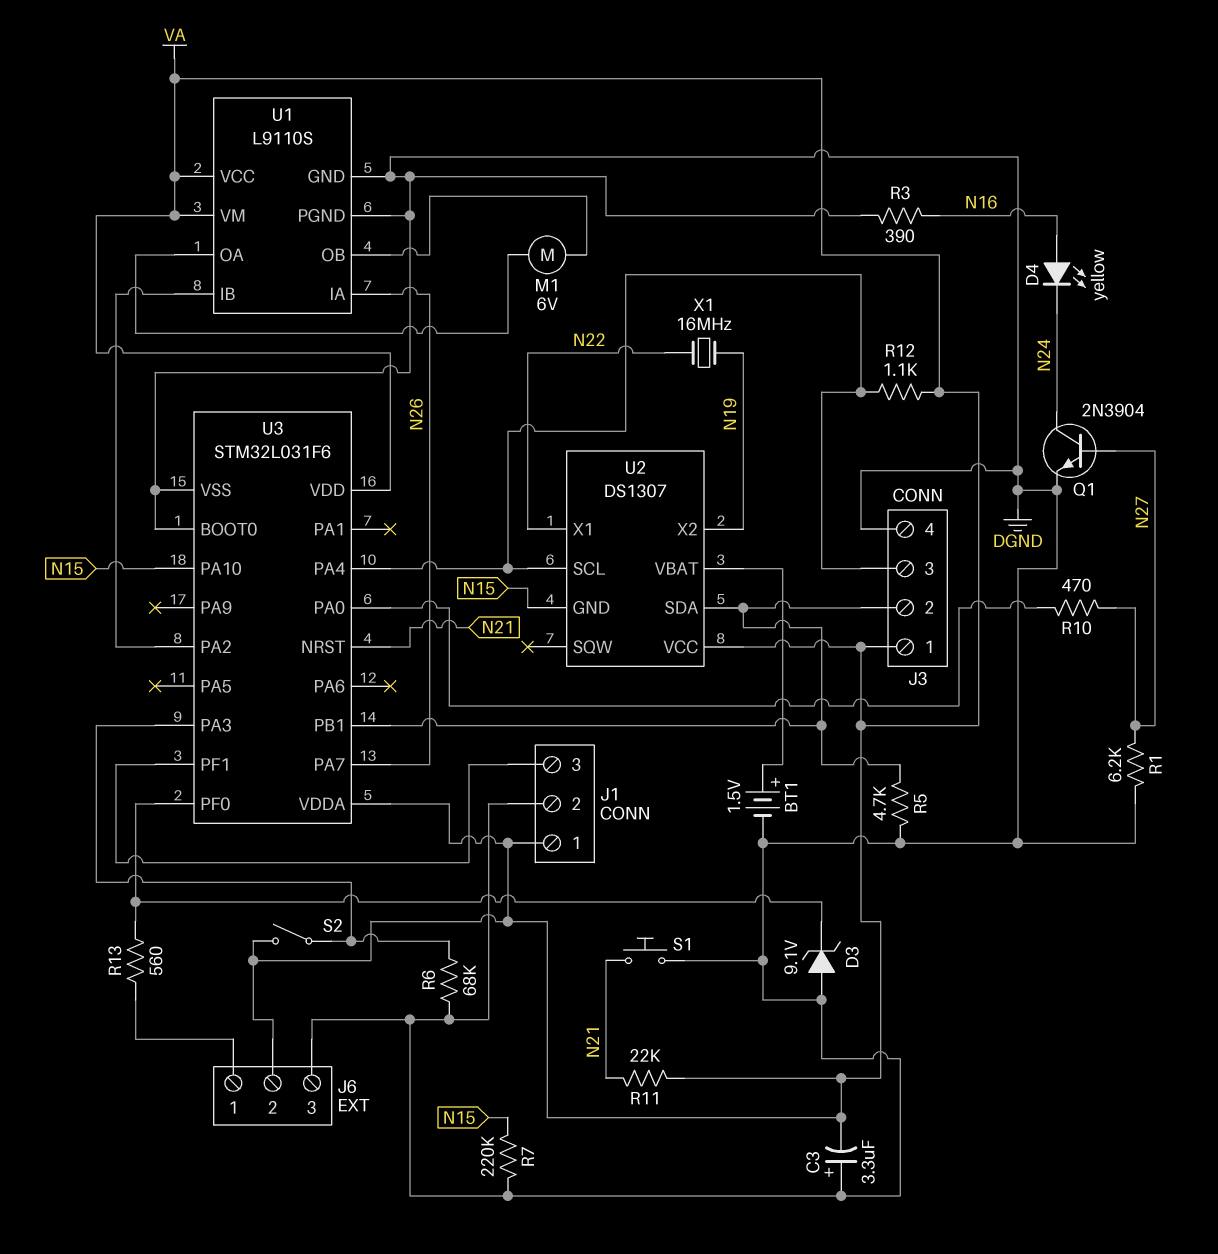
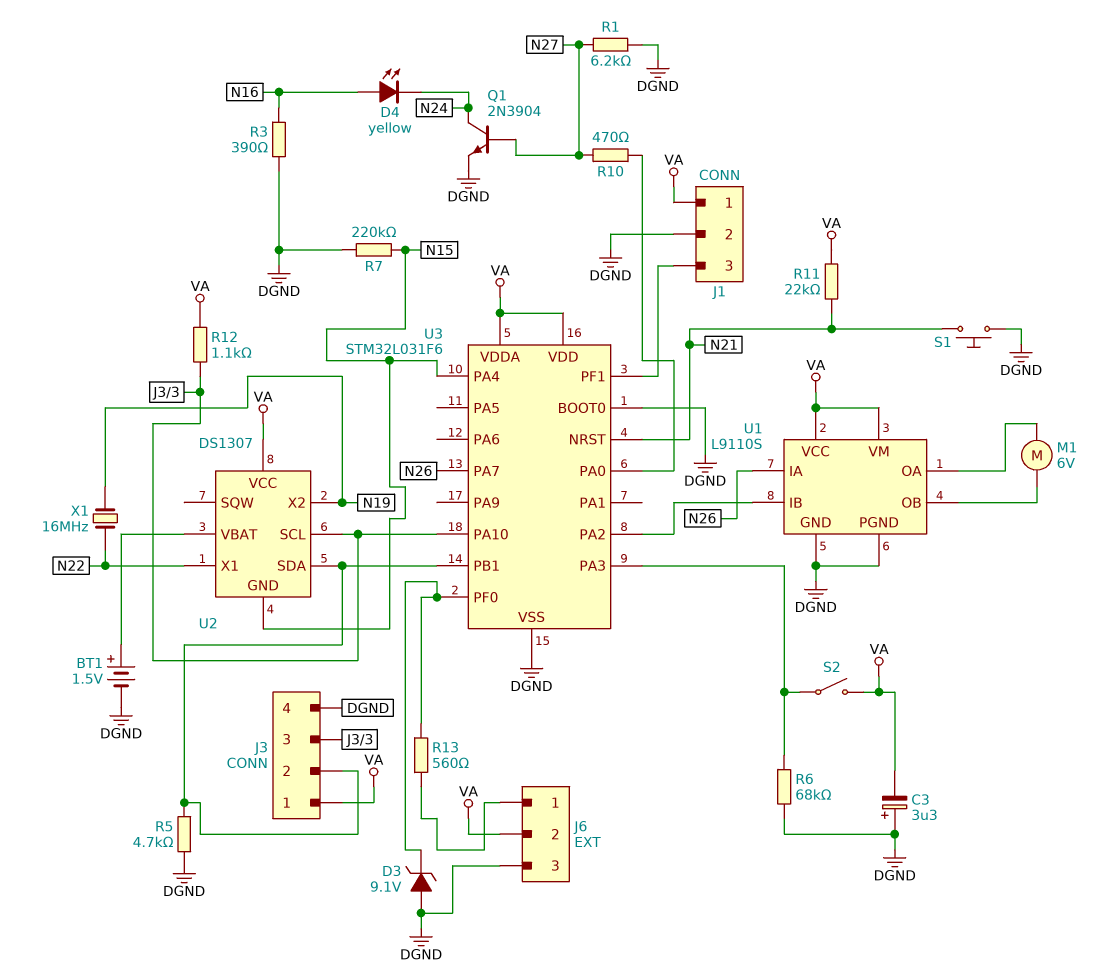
U3 pin PA4: J3/3 -> N15
U3 pin PA10: N15 -> J3/3

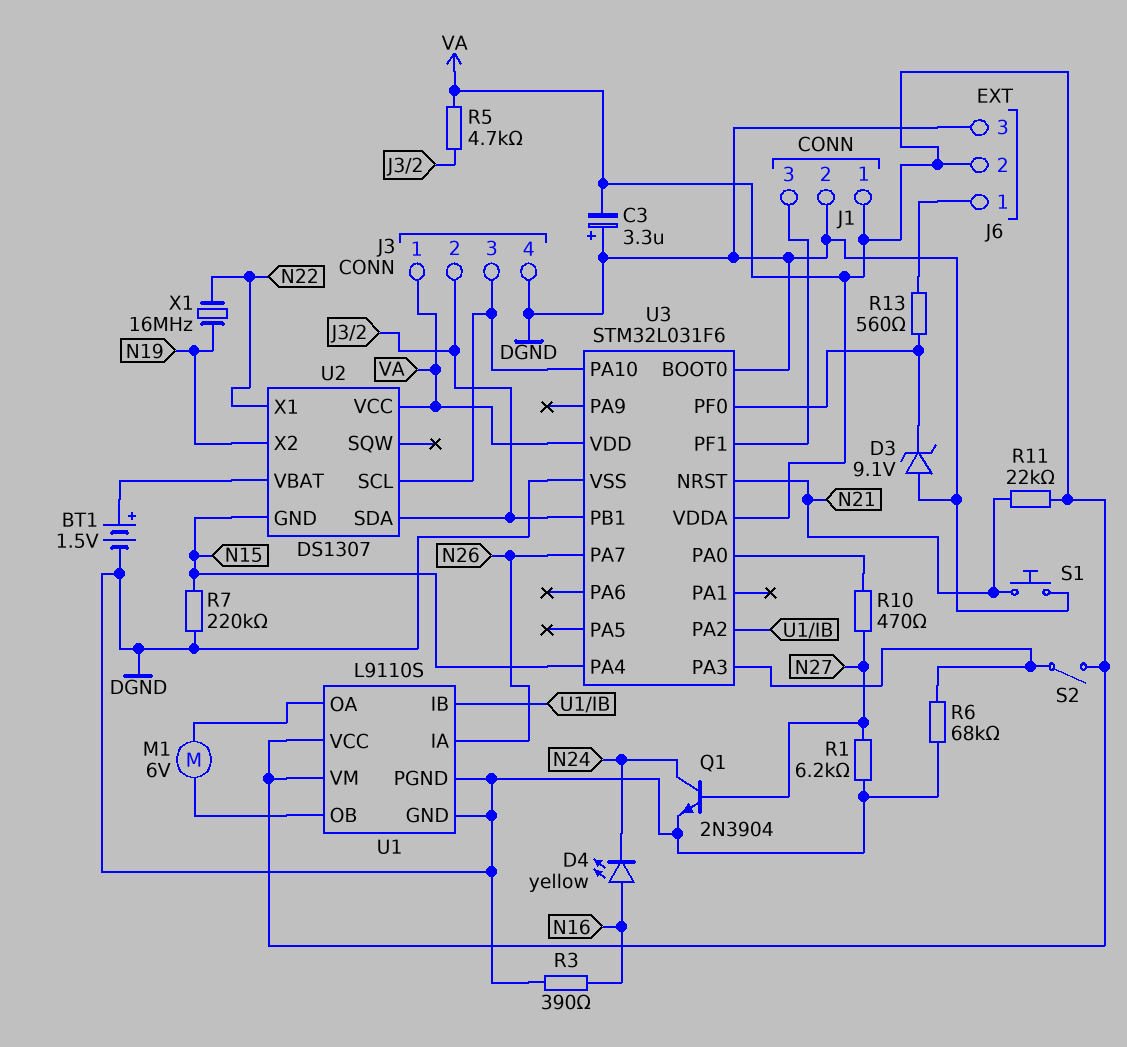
R5: 4.7k (DGND, J3/2) -> 4.7k (J3/2, VA)
R12: 1.1k (J3/3, VA) -> none

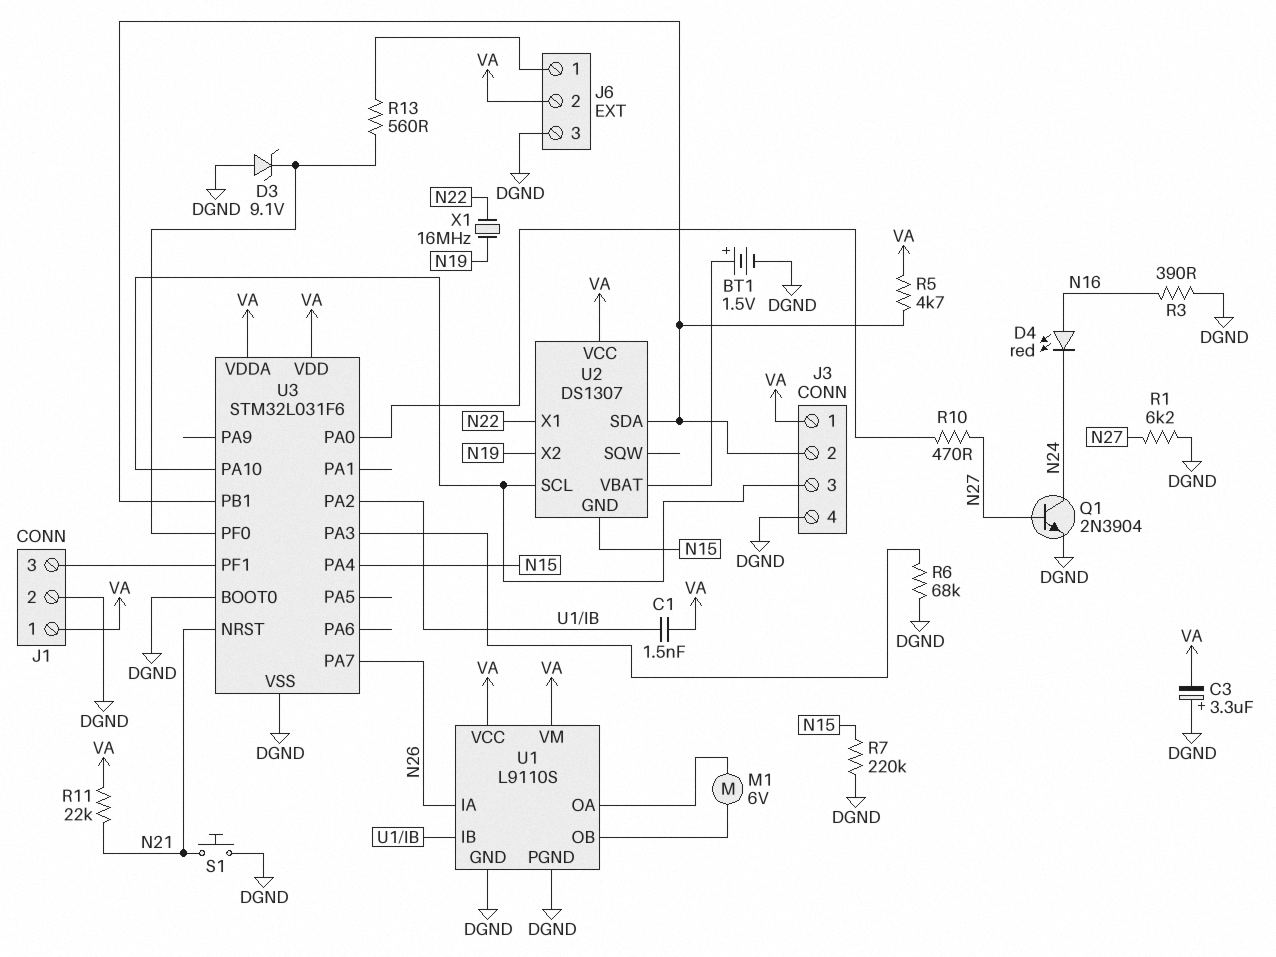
C1: none -> 1.5nF (U1/IB, VA)
D4: LED yellow (A N16, K N24) -> LED red (A N16, K N24)
S2: switch (U3/PA3, VA) -> none

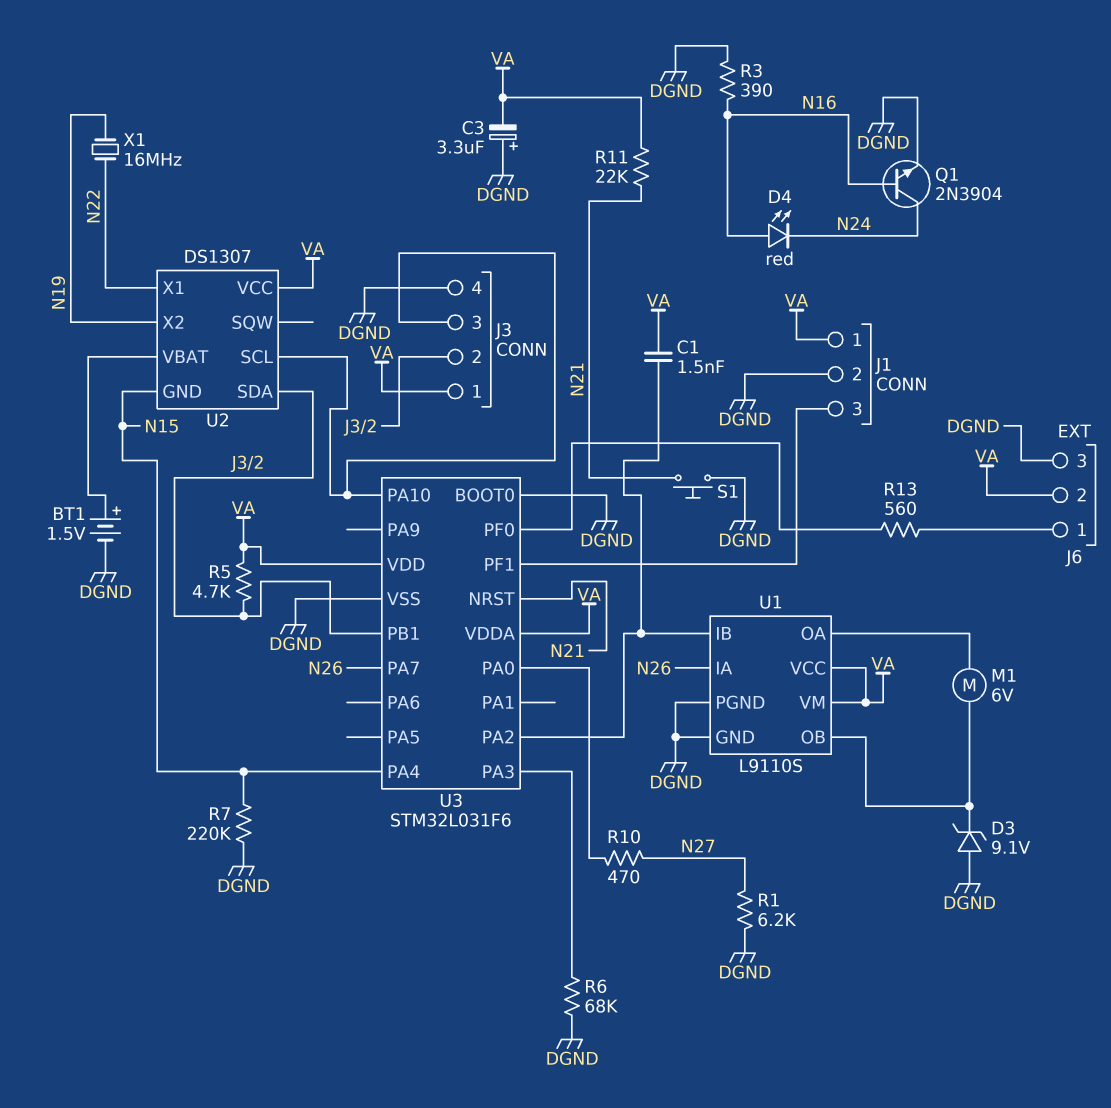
D3: zener 9.1V (A DGND, K U3/PF0) -> zener 9.1V (A DGND, K U1/OB)
Q1: NPN 2N3904 (B N27, C N24, E DGND) -> NPN 2N3904 (B N16, C N24, E DGND)

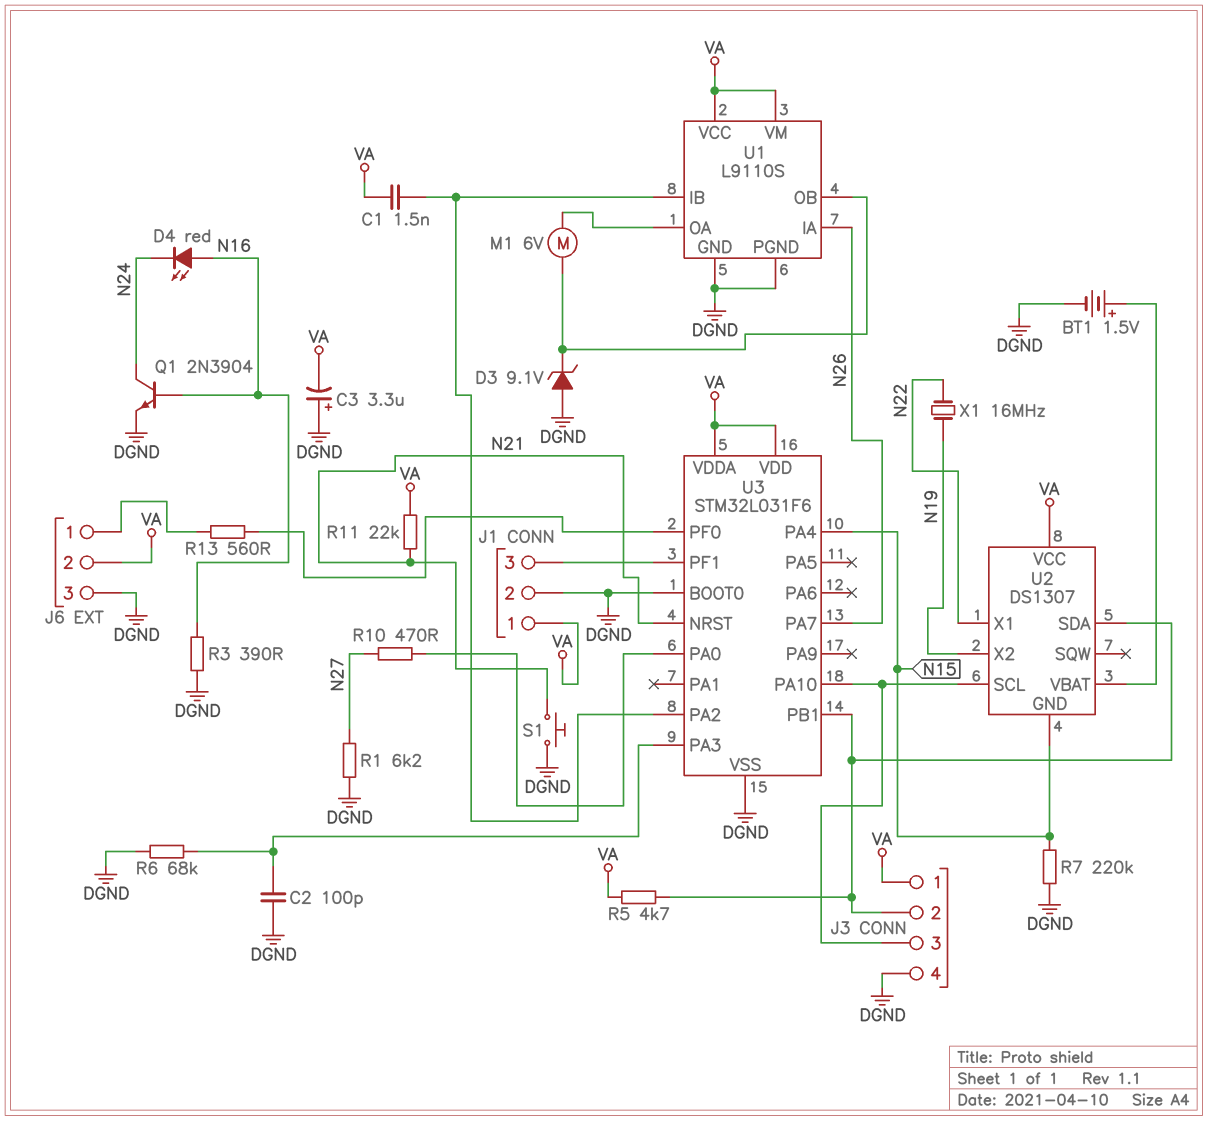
C2: none -> 100pF (DGND, U3/PA3)

